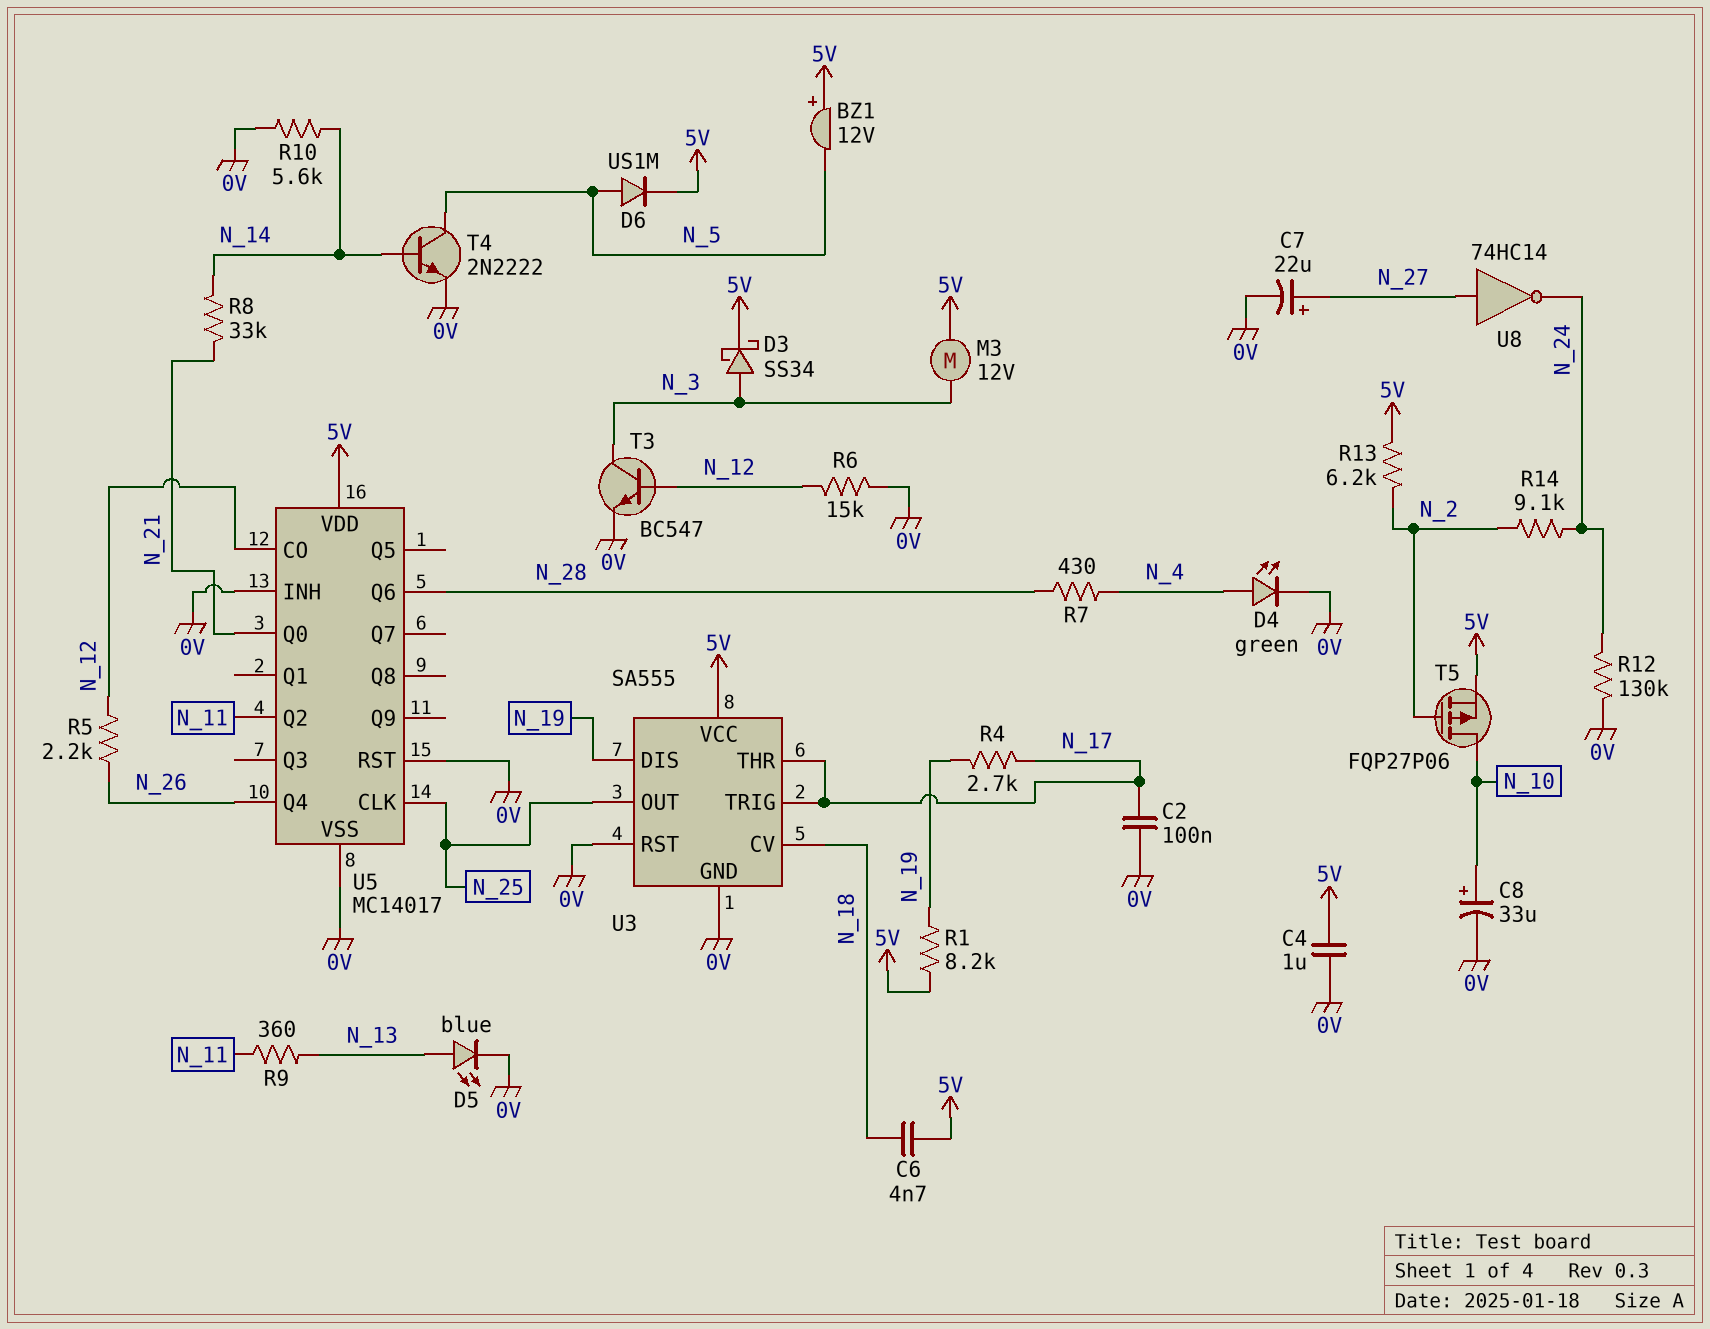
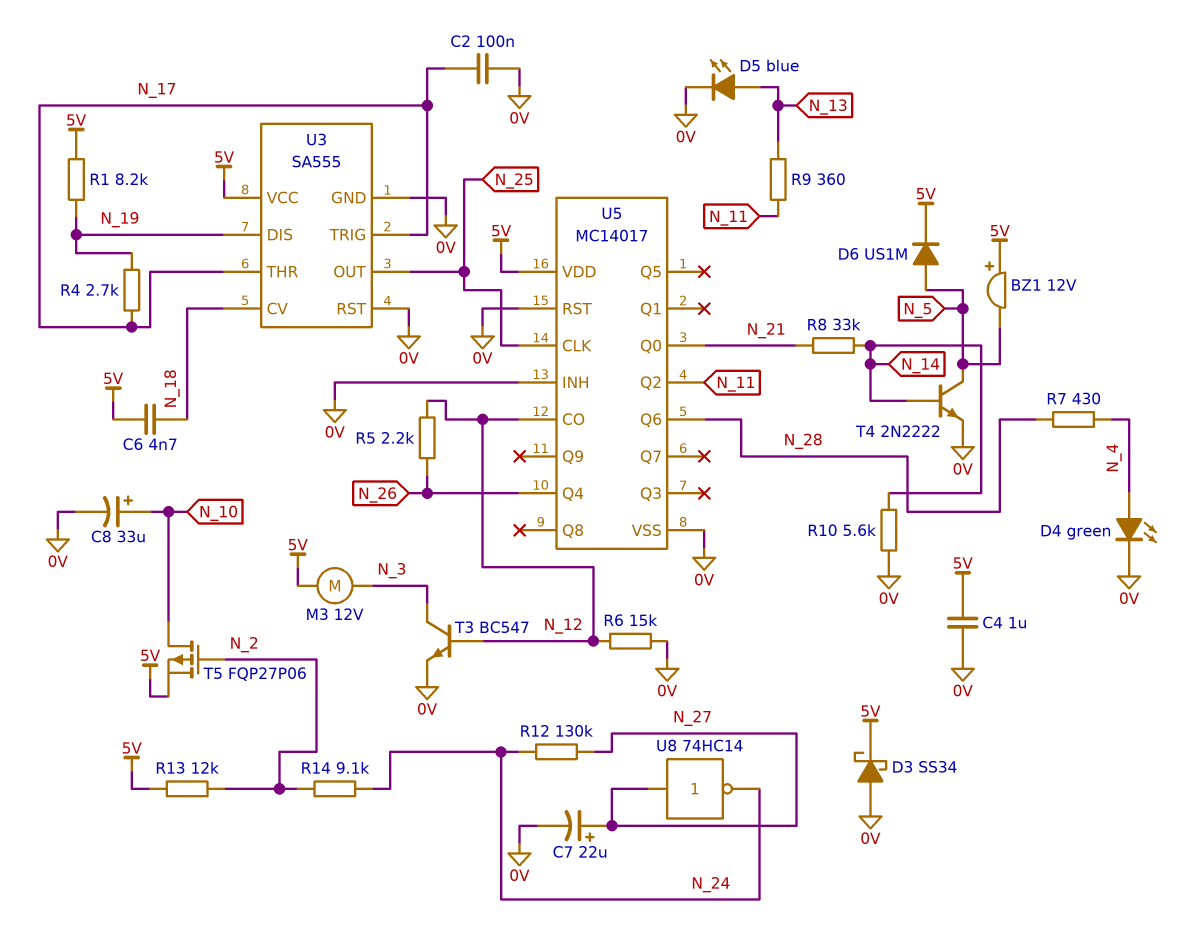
D3: schottky SS34 (A N_3, K 5V) -> schottky SS34 (A 0V, K 5V)
R12: 130k (0V, N_24) -> 130k (N_24, N_27)
R13: 6.2k (5V, N_2) -> 12k (5V, N_2)

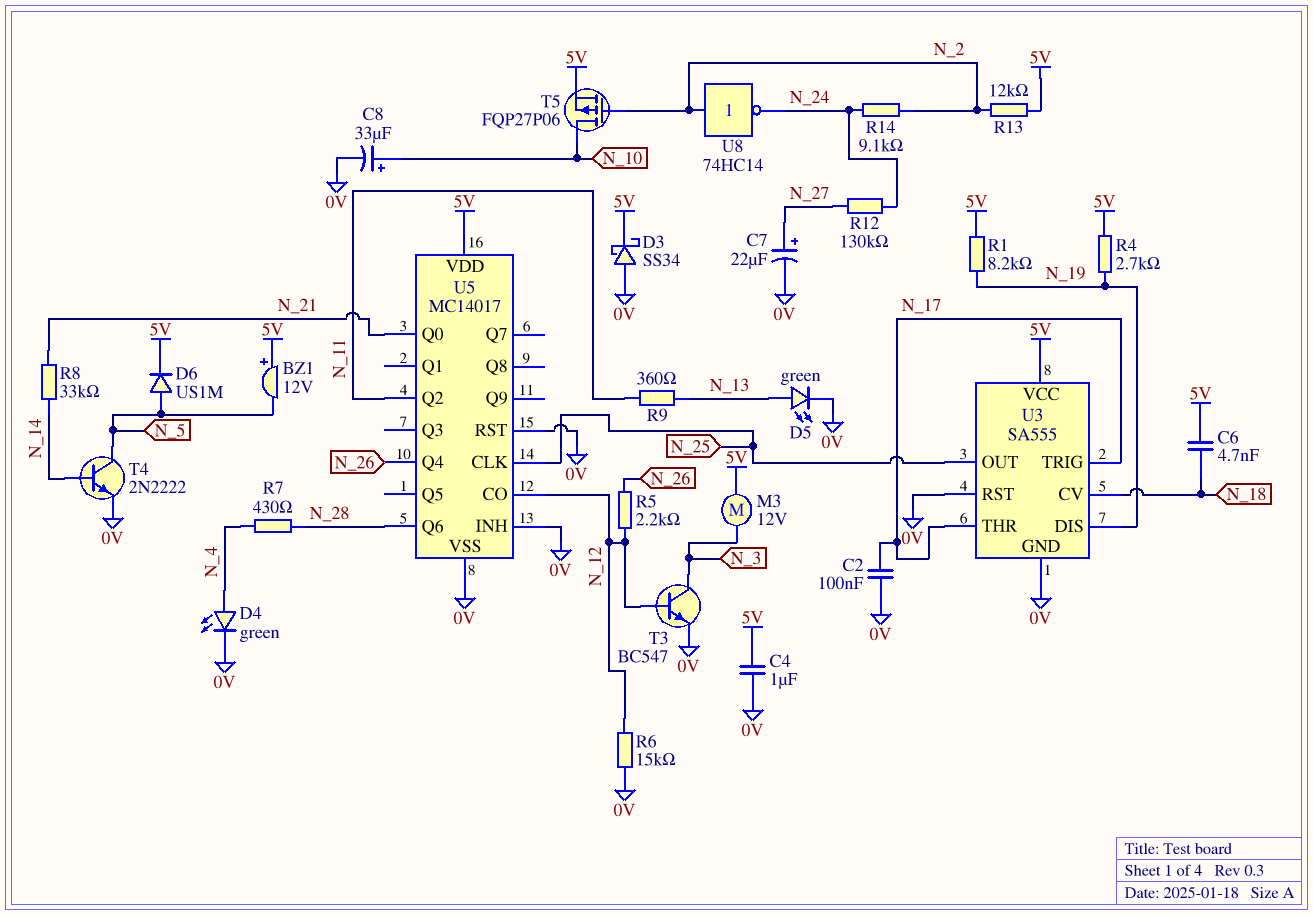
D5: LED blue (A N_13, K 0V) -> LED green (A N_13, K 0V)
R4: 2.7k (N_17, N_19) -> 2.7k (5V, N_19)
R10: 5.6k (0V, N_14) -> none
U8: NOT 74HC14 (in N_27, out N_24) -> NOT 74HC14 (in N_2, out N_24)

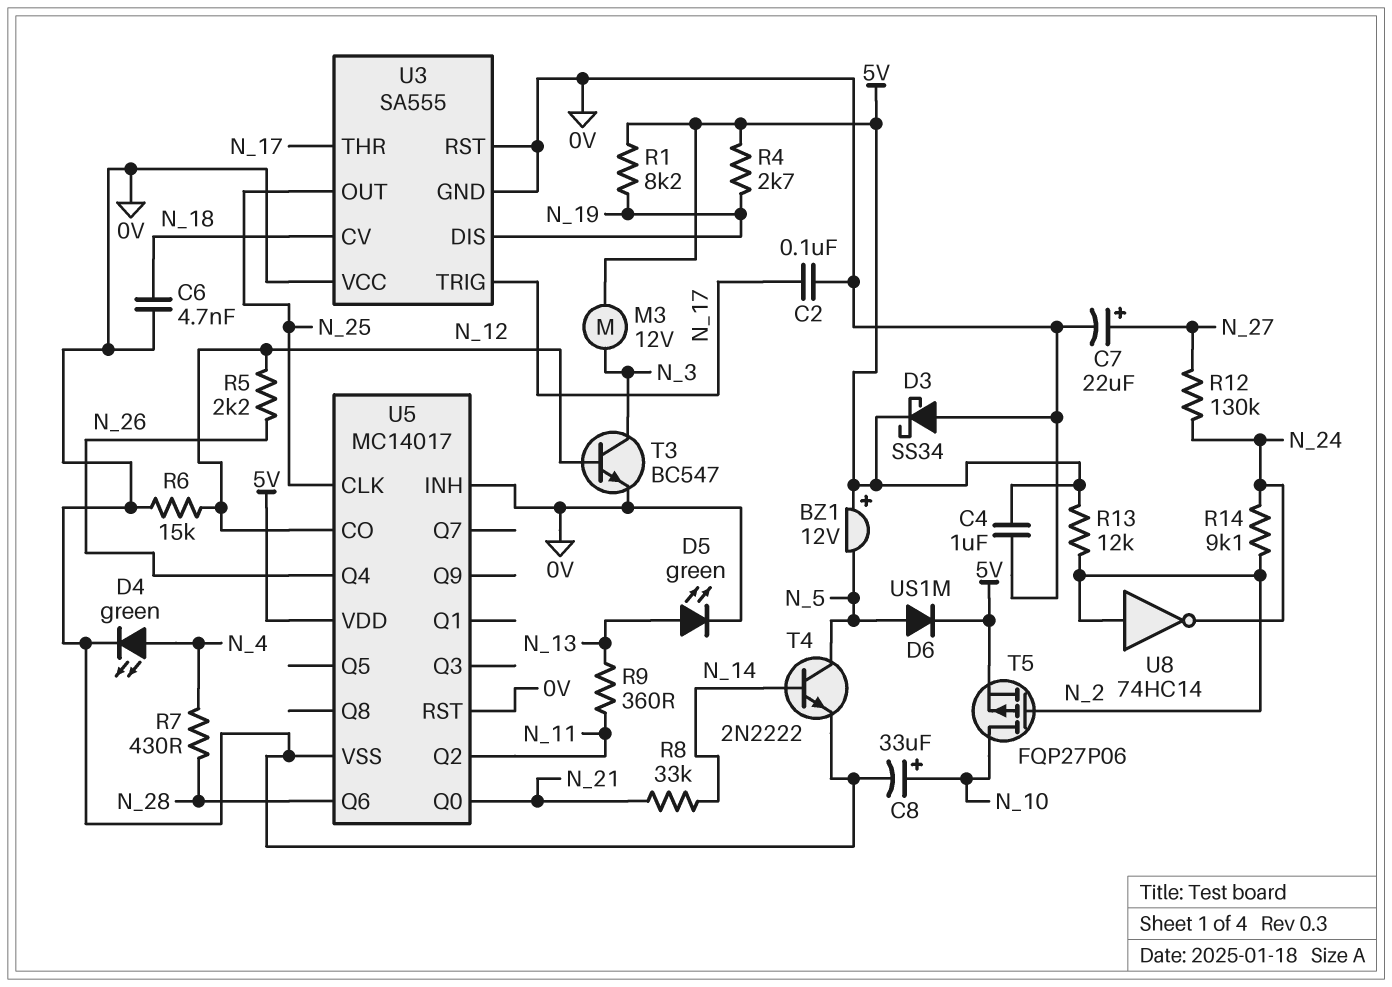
C6: 4.7nF (5V, N_18) -> 4.7nF (0V, N_18)
U3 pin VCC: 5V -> 0V

